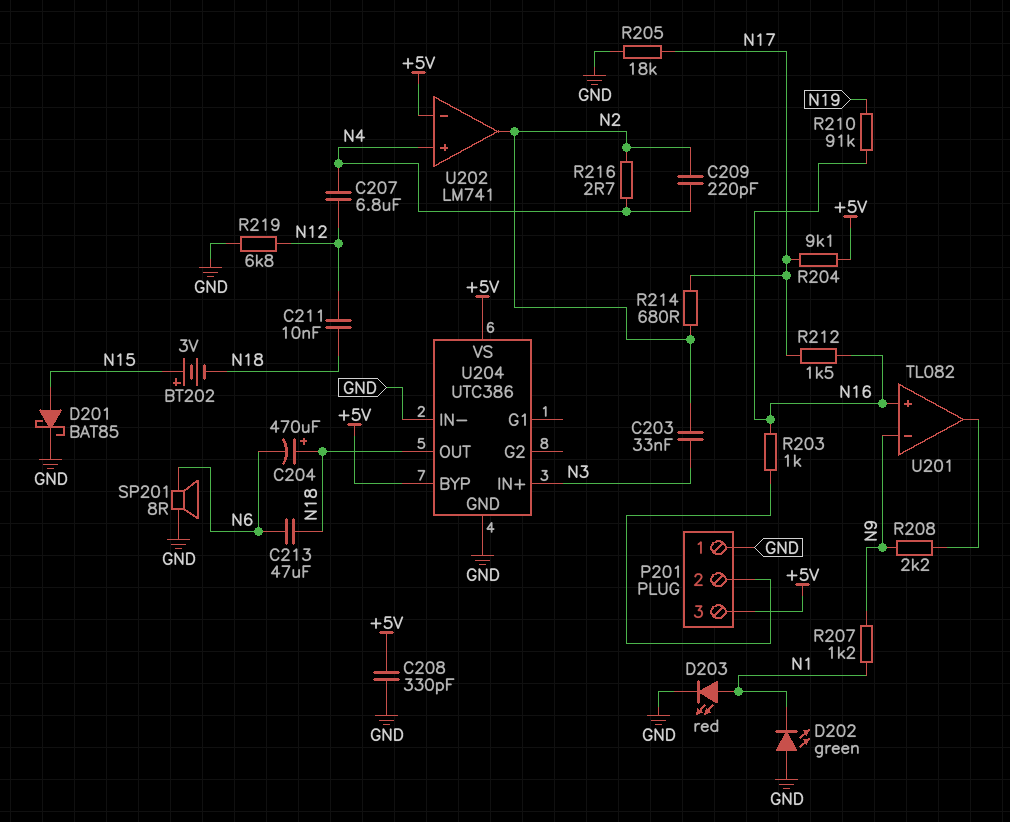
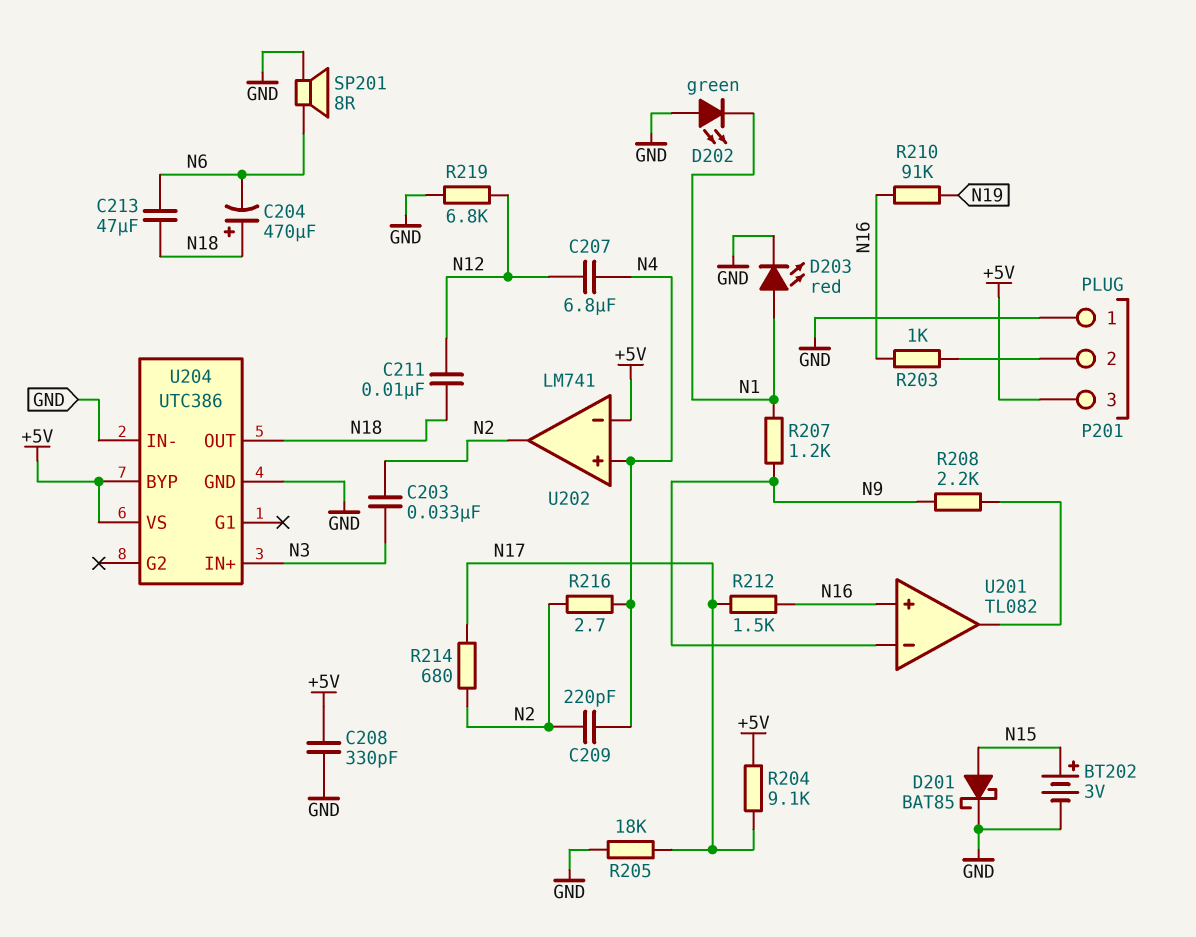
BT202: 3V (plus N15, minus N18) -> 3V (plus N15, minus GND)

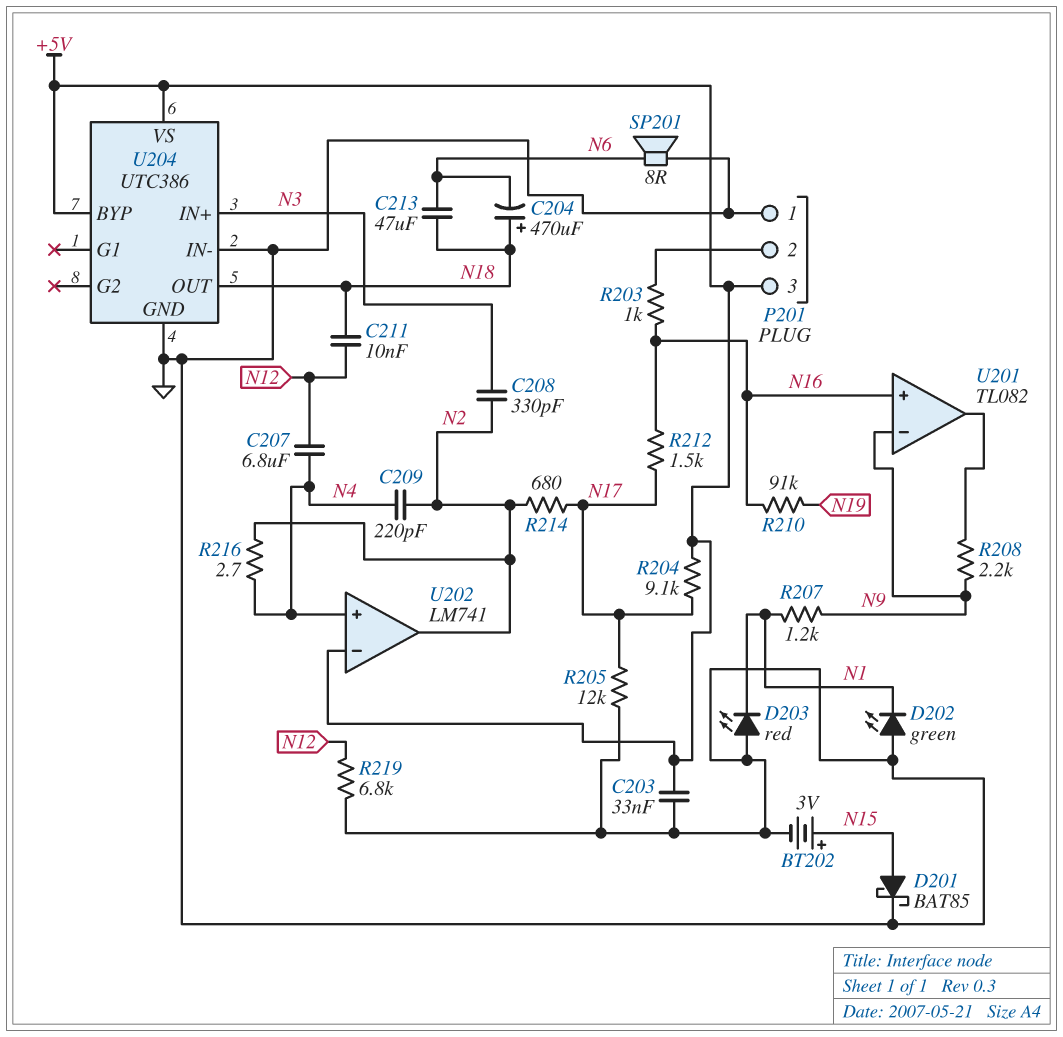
C203: 33nF (N2, N3) -> 33nF (+5V, GND)
C208: 330pF (+5V, GND) -> 330pF (N2, N3)
D203: LED red (A N1, K GND) -> LED red (A GND, K N1)
R205: 18k (GND, N17) -> 12k (GND, N17)

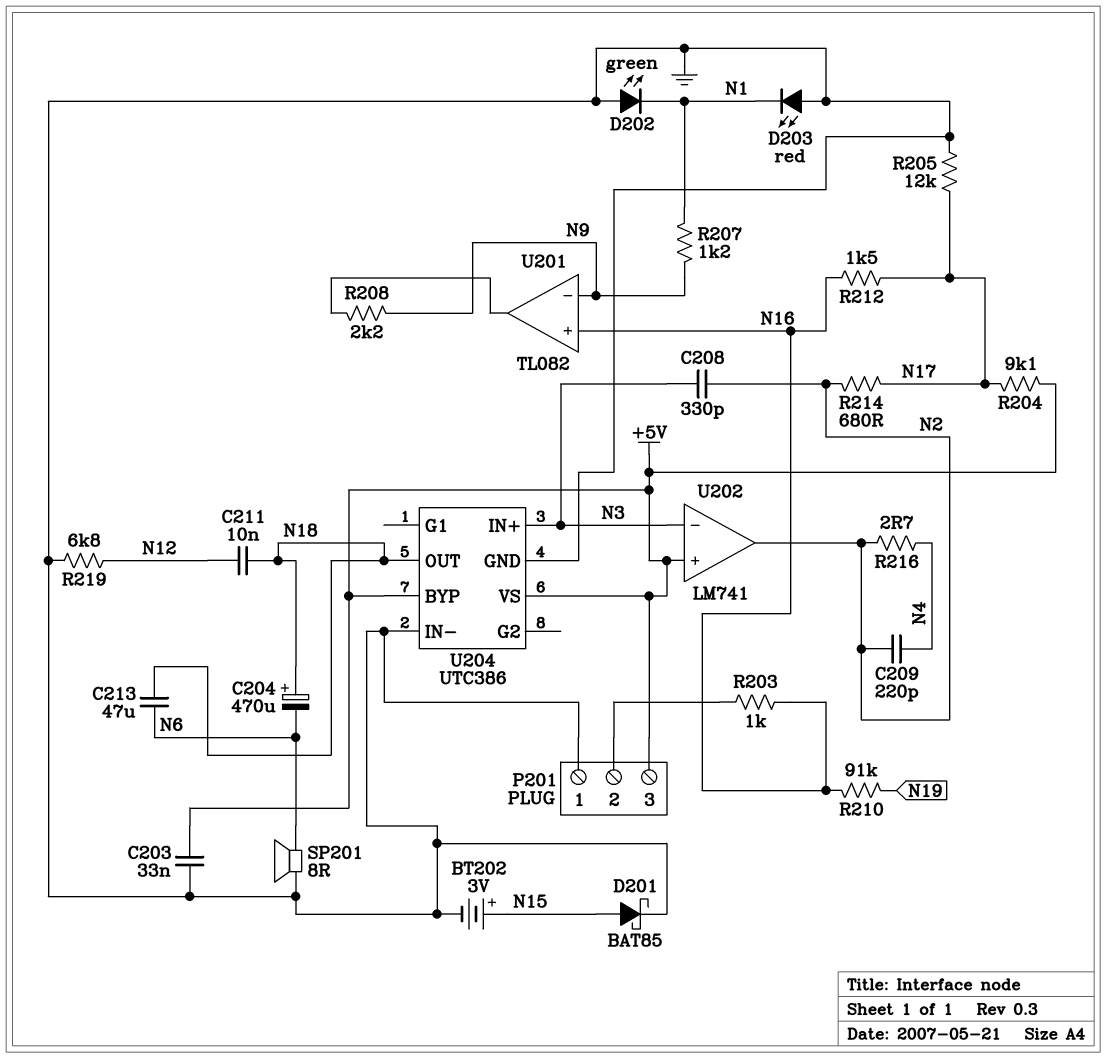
C207: 6.8uF (N4, N12) -> none
U202 pin in+: N4 -> +5V
U202 pin in-: +5V -> N3

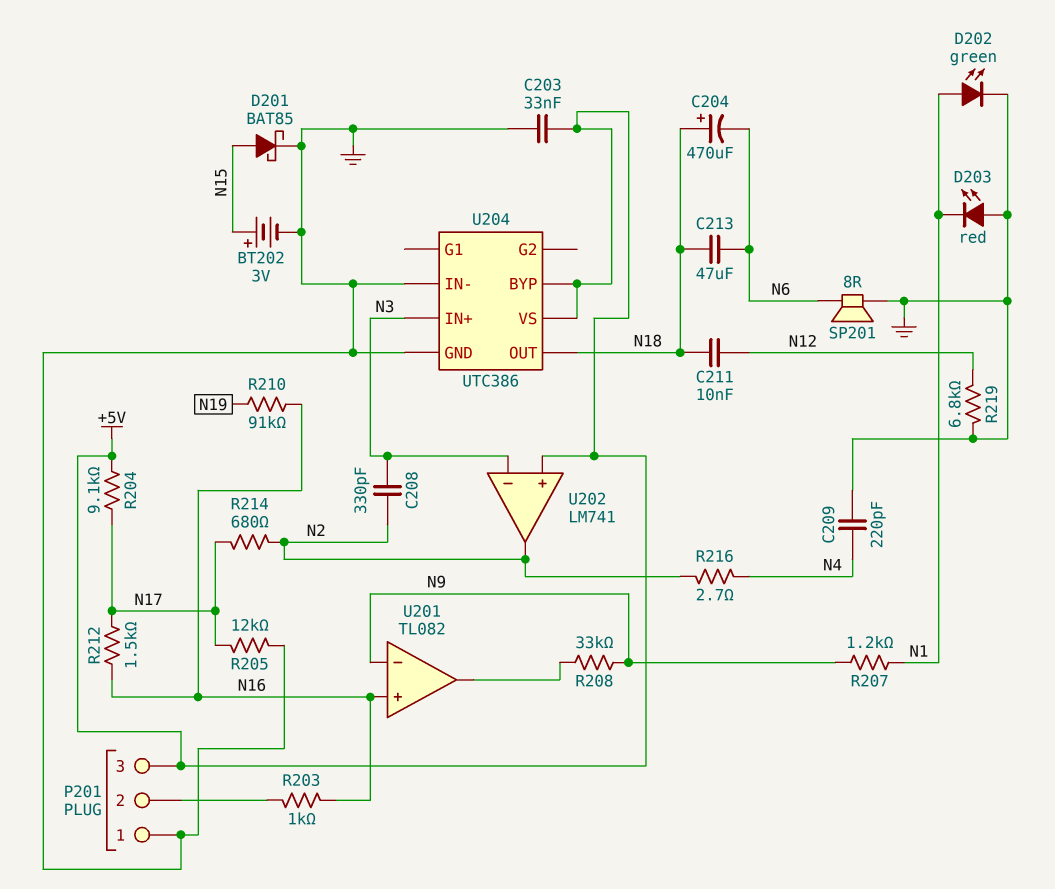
C209: 220pF (N2, N4) -> 220pF (GND, N4)
D202: LED green (A GND, K N1) -> LED green (A N1, K GND)
R208: 2.2k (N9, U201/out) -> 33k (N9, U201/out)

